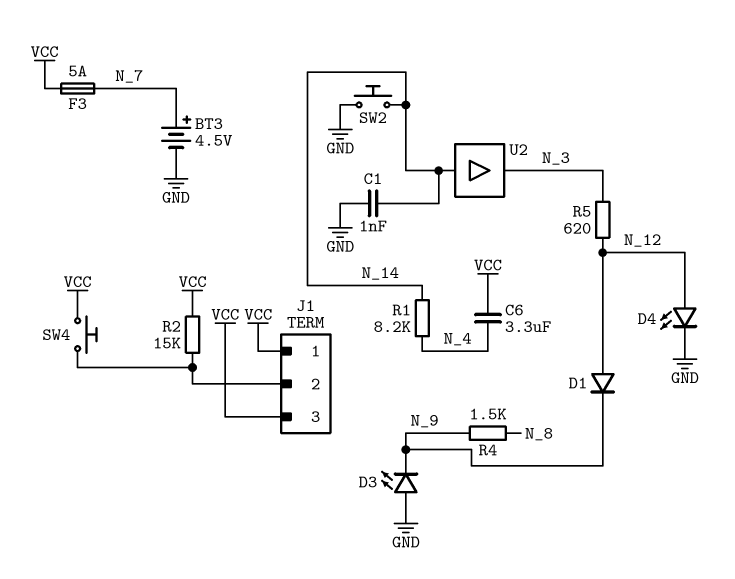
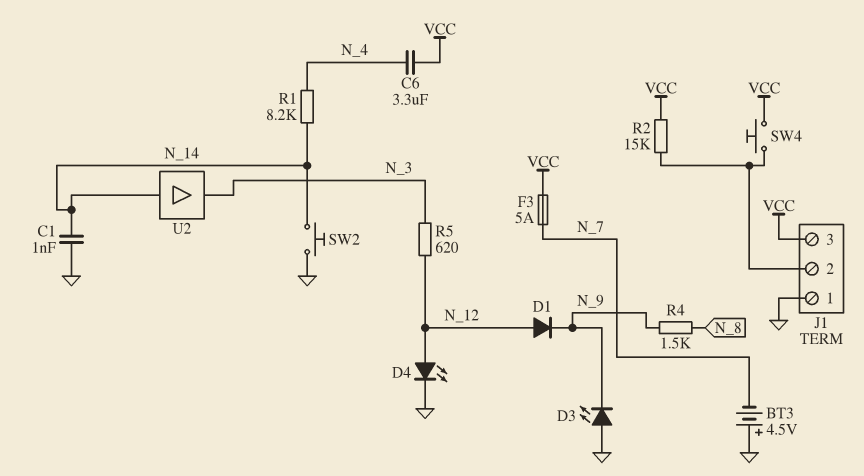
BT3: 4.5V (plus N_7, minus GND) -> 4.5V (plus GND, minus N_7)
J1 pin 1: VCC -> GND

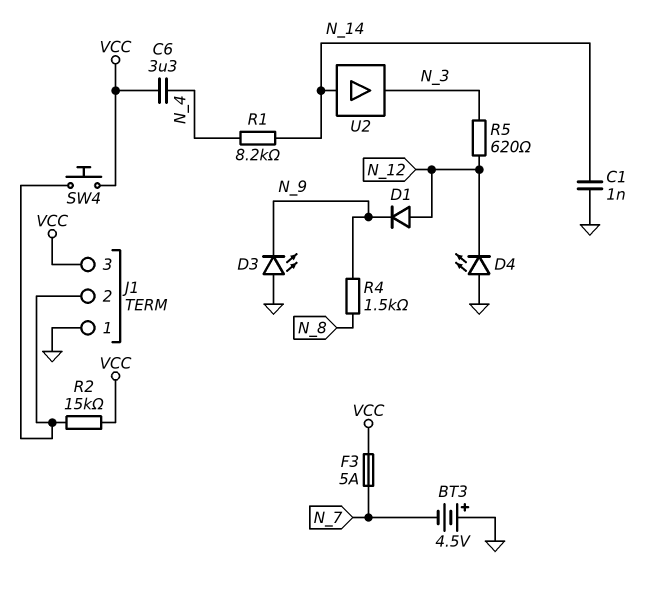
D4: LED (A N_12, K GND) -> LED (A GND, K N_12)
SW2: button (GND, N_14) -> none

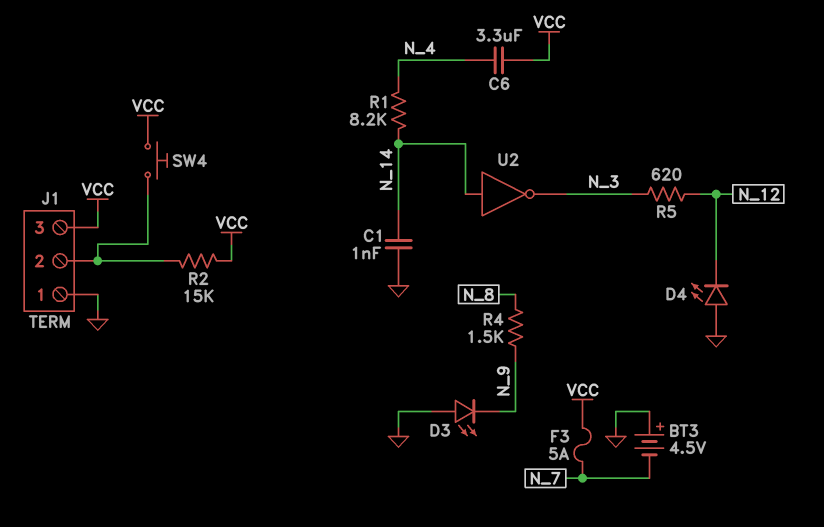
D1: diode (A N_12, K N_9) -> none
U2: buffer (in N_14, out N_3) -> NOT (in N_14, out N_3)

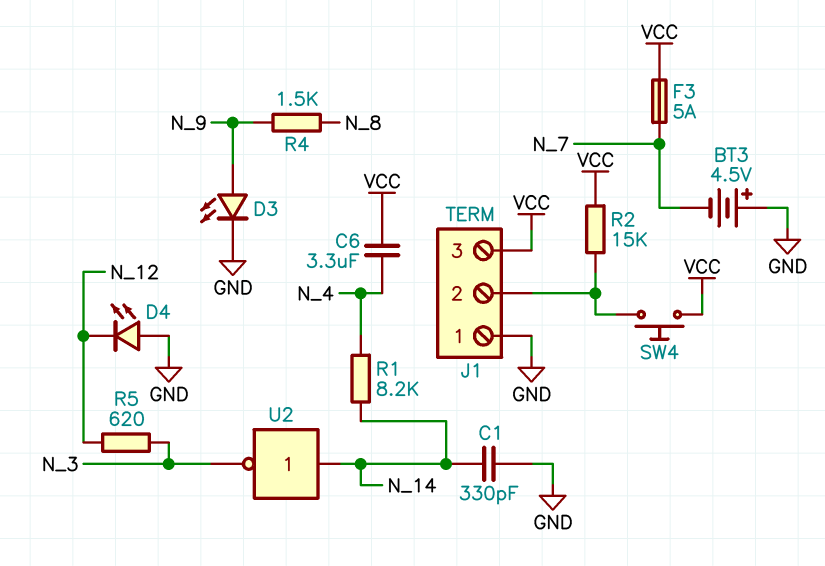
C1: 1nF (GND, N_14) -> 330pF (GND, N_14)
D3: LED (A GND, K N_9) -> LED (A N_9, K GND)

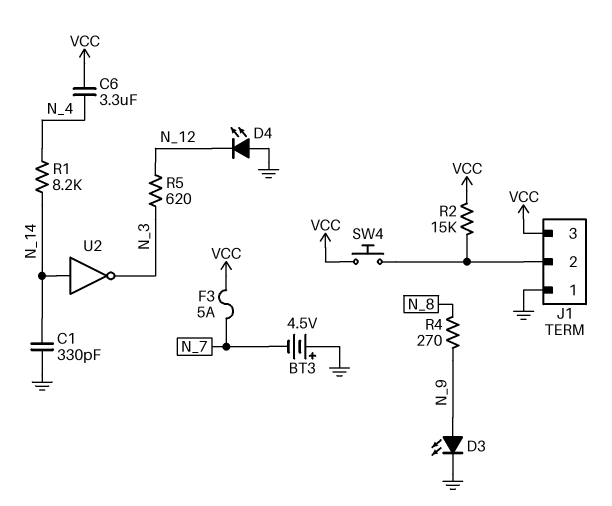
R4: 1.5k (N_8, N_9) -> 270 (N_8, N_9)

